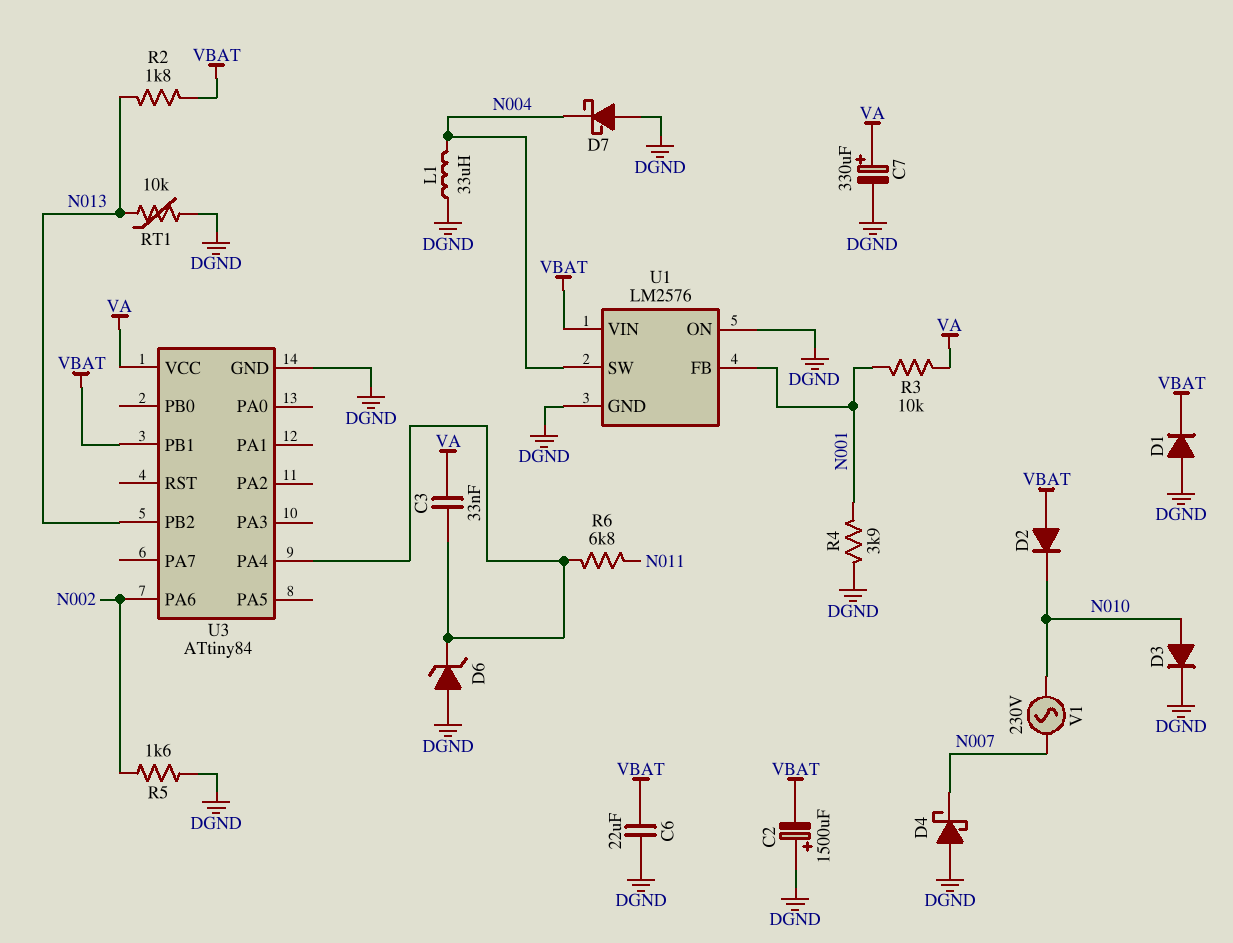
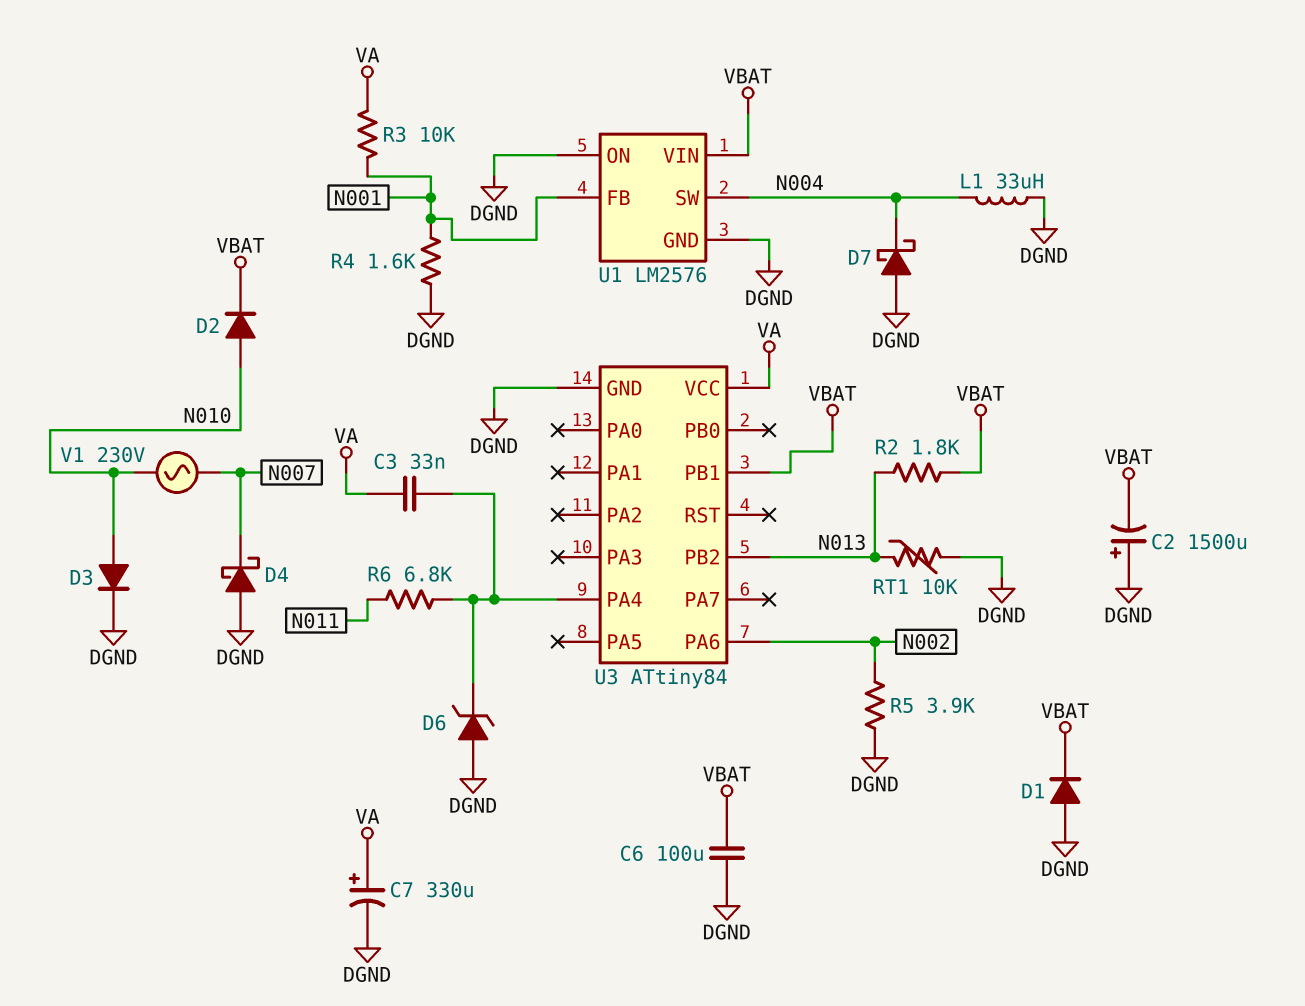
C6: 22uF (DGND, VBAT) -> 100uF (DGND, VBAT)
D2: diode (A VBAT, K N010) -> diode (A N010, K VBAT)
R4: 3.9k (DGND, N001) -> 1.6k (DGND, N001)
R5: 1.6k (DGND, N002) -> 3.9k (DGND, N002)

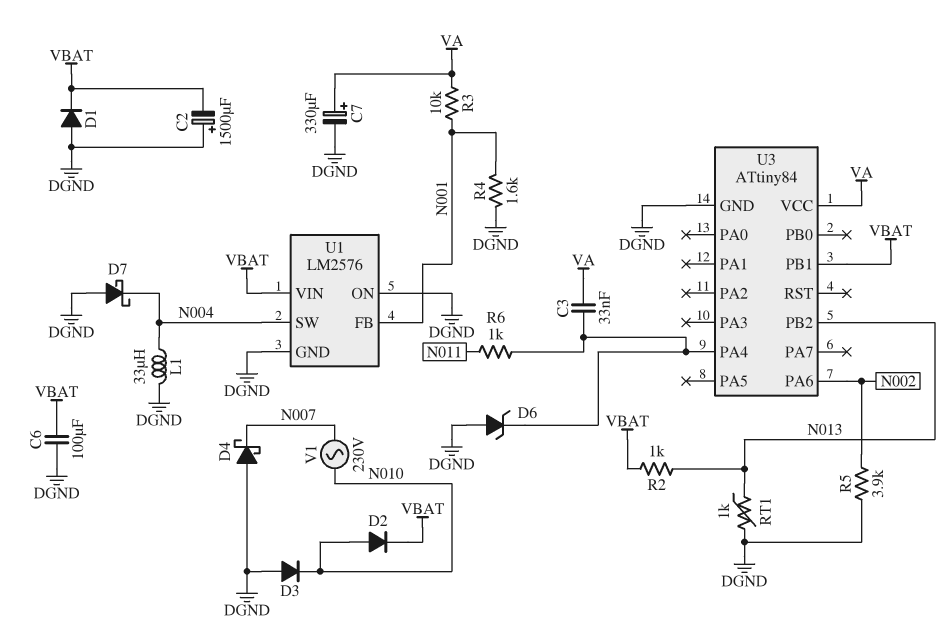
D3: diode (A N010, K DGND) -> diode (A DGND, K N010)
R2: 1.8k (N013, VBAT) -> 1k (N013, VBAT)
R6: 6.8k (N011, U3/PA4) -> 1k (N011, U3/PA4)
RT1: 10k (DGND, N013) -> 1k (DGND, N013)

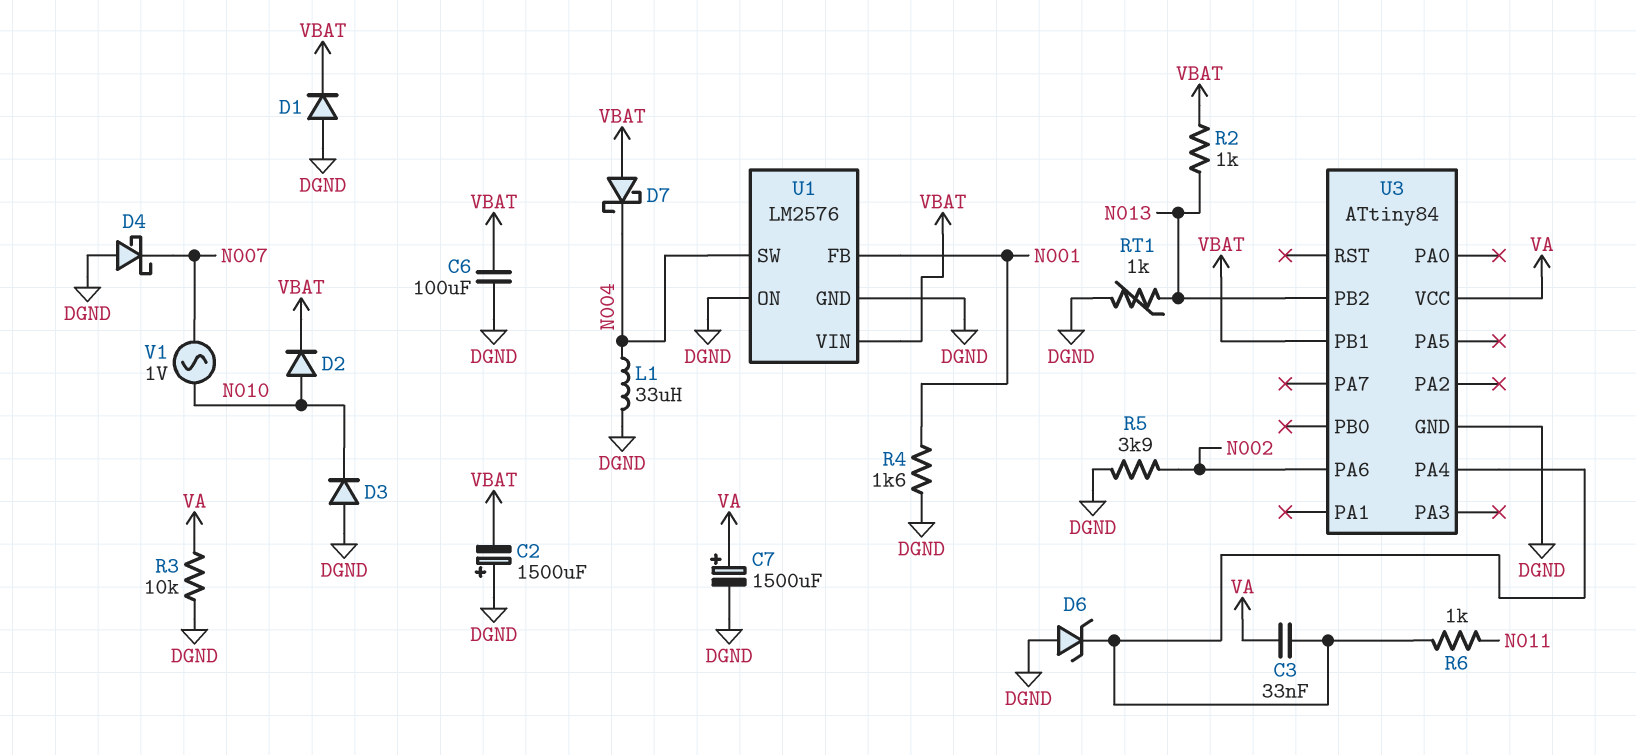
C7: 330uF (plus VA, minus DGND) -> 1500uF (plus VA, minus DGND)
D7: schottky (A DGND, K N004) -> schottky (A VBAT, K N004)
R3: 10k (N001, VA) -> 10k (DGND, VA)
V1: AC 230V (N007, N010) -> AC 1V (N007, N010)

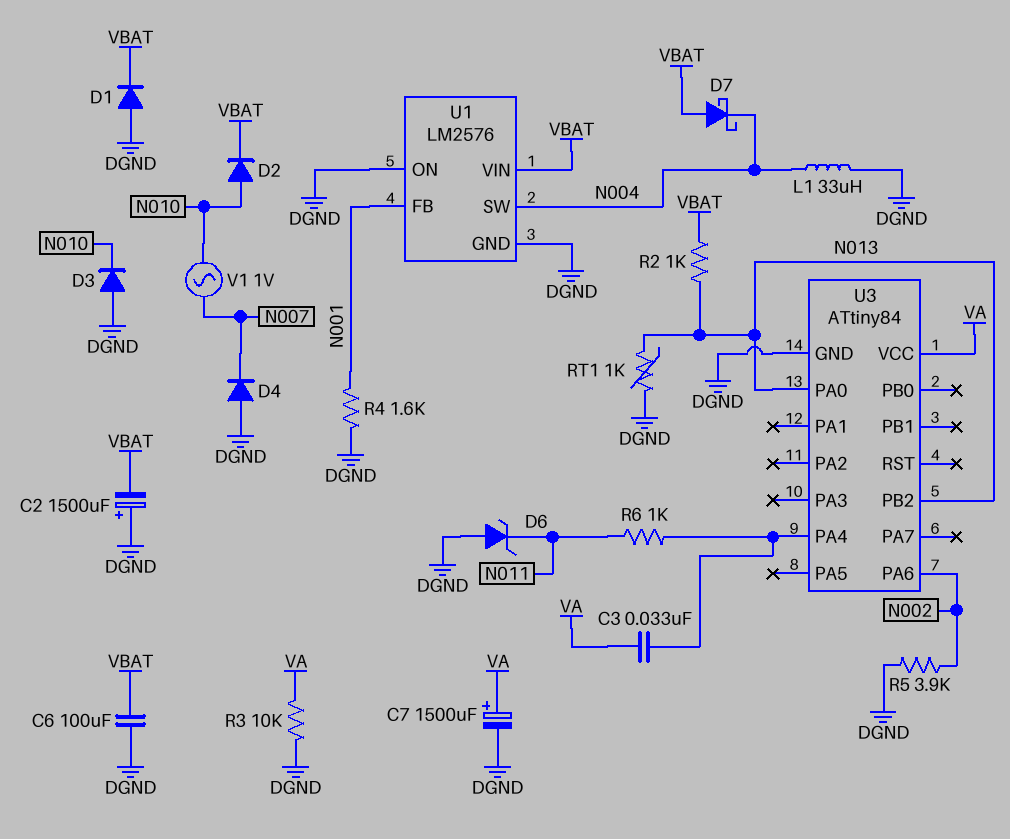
D4: schottky (A DGND, K N007) -> diode (A DGND, K N007)
D6: zener (A DGND, K U3/PA4) -> zener (A DGND, K N011)
U3 pin PA0: none -> N013
U3 pin PB1: VBAT -> none

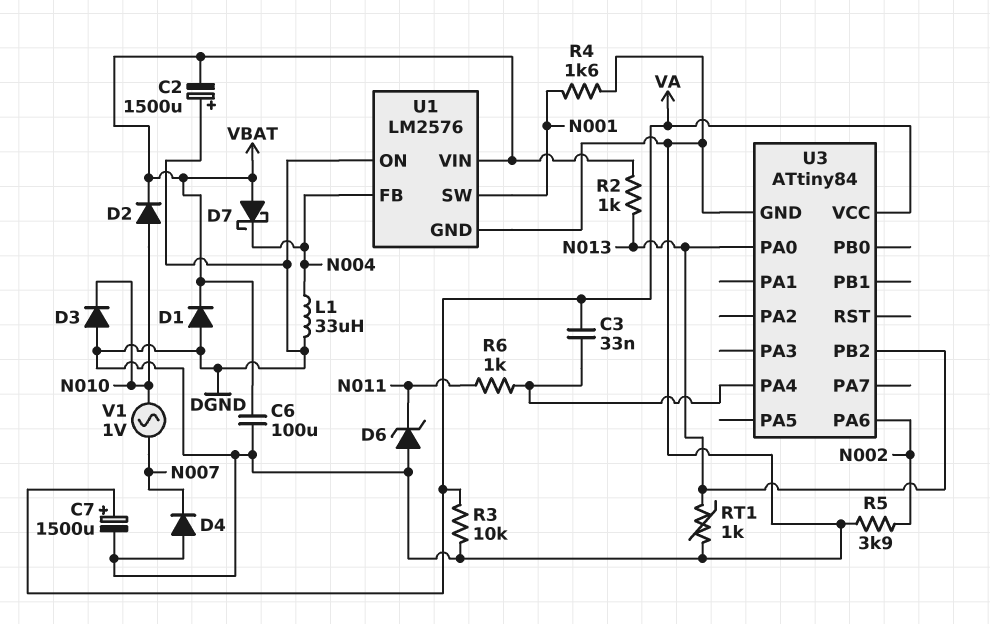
U1 pin FB: N001 -> N004
U1 pin SW: N004 -> N001

